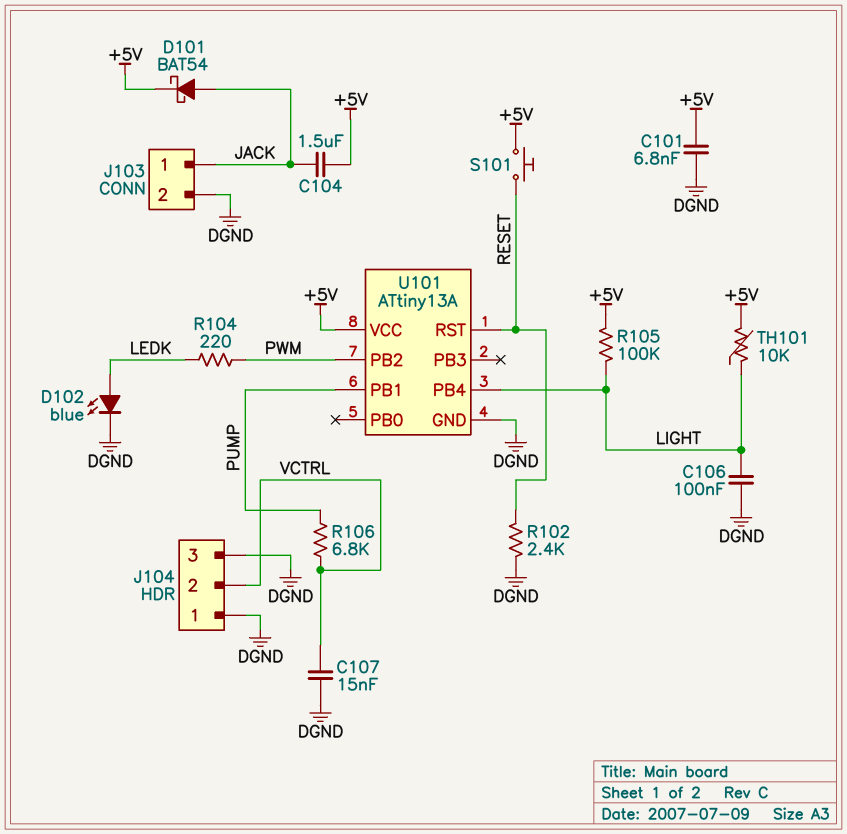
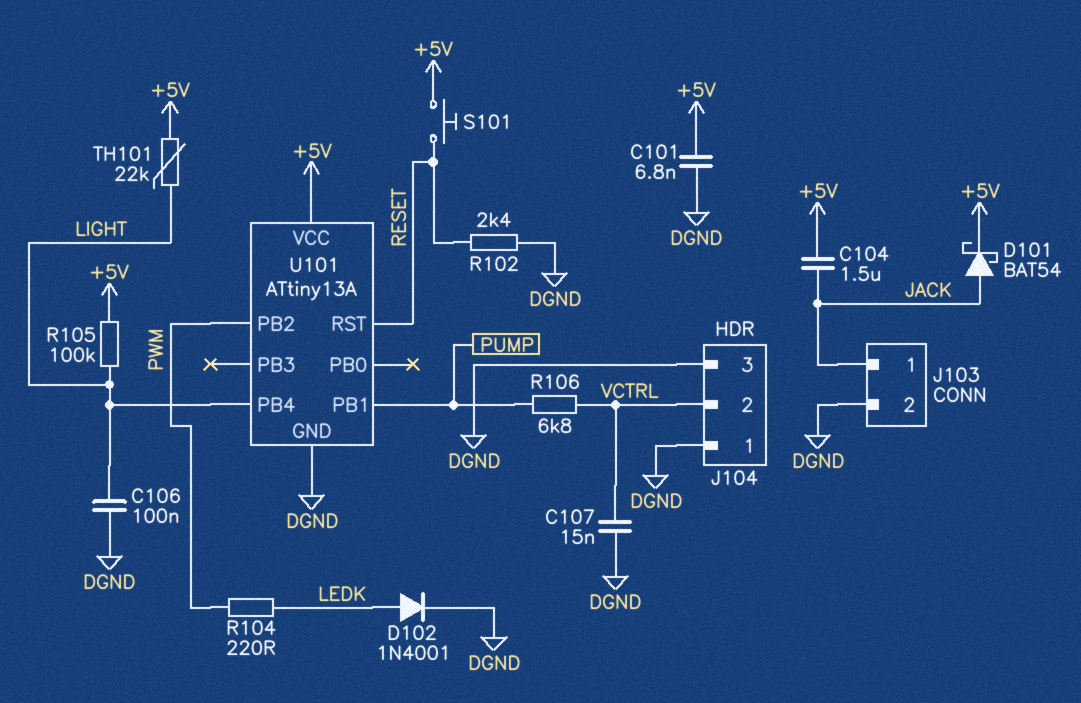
D102: LED blue (A LEDK, K DGND) -> diode 1N4001 (A LEDK, K DGND)
TH101: 10k (+5V, LIGHT) -> 22k (+5V, LIGHT)

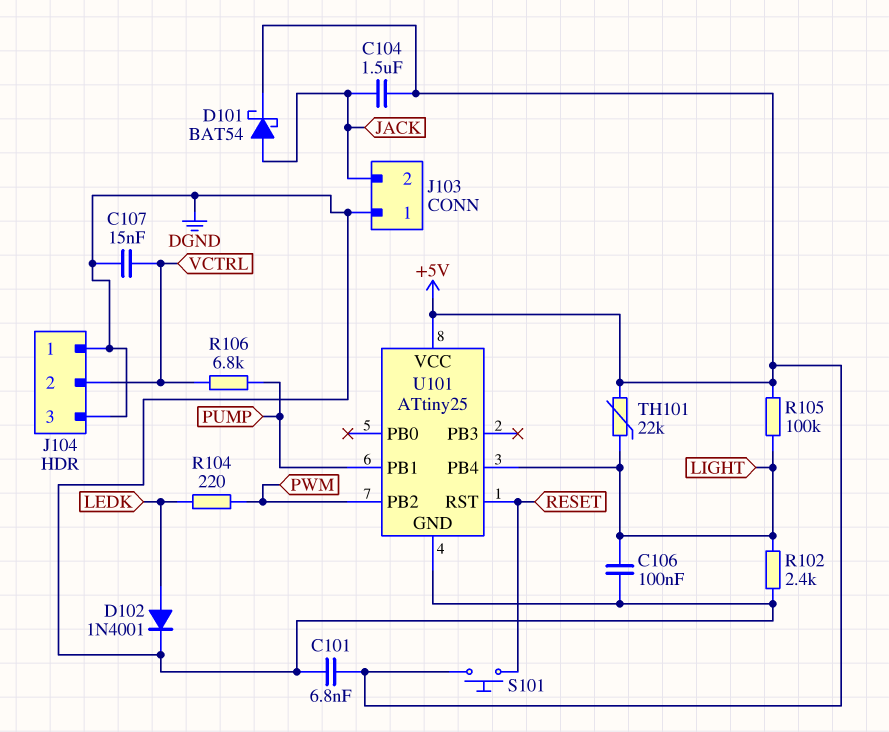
J103 pin 1: JACK -> DGND
J103 pin 2: DGND -> JACK
R102: 2.4k (DGND, RESET) -> 2.4k (DGND, LIGHT)
U101: ATtiny13A -> ATtiny25

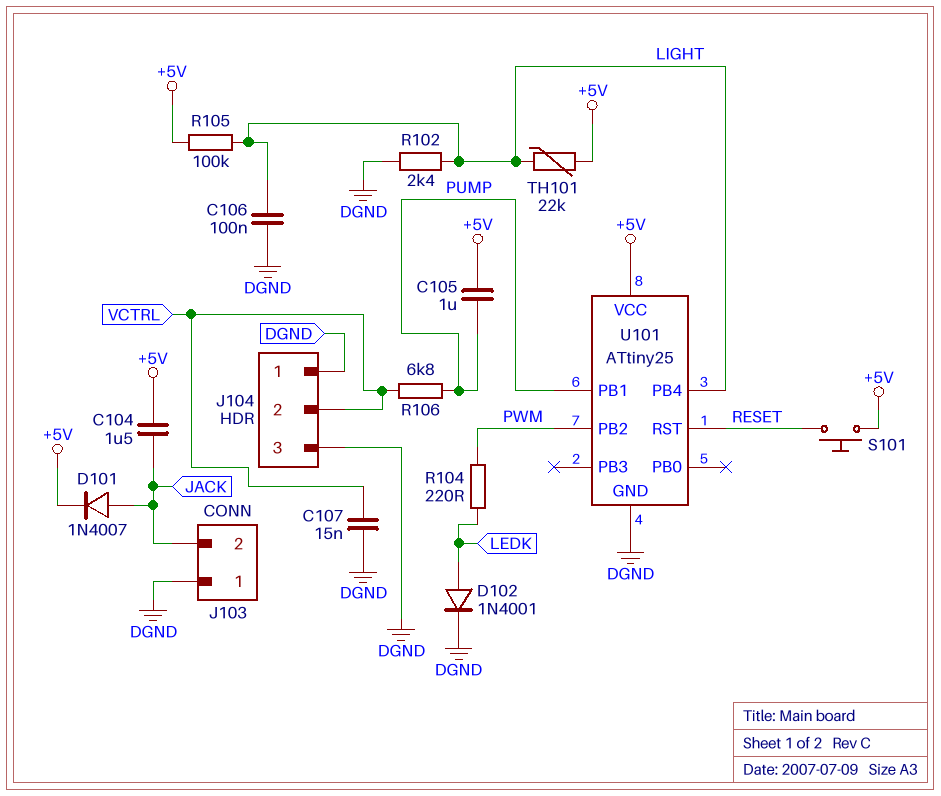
C101: 6.8nF (+5V, DGND) -> none
C105: none -> 1uF (+5V, PUMP)
D101: schottky BAT54 (A JACK, K +5V) -> diode 1N4007 (A JACK, K +5V)

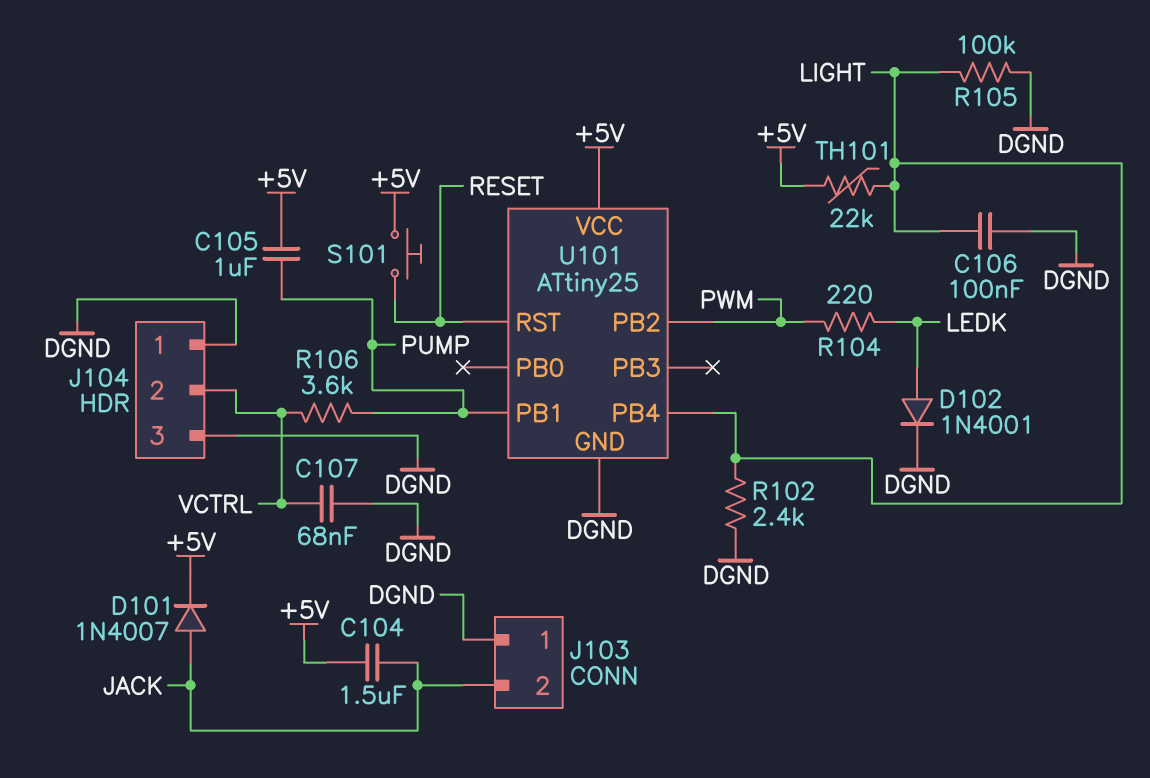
C107: 15nF (DGND, VCTRL) -> 68nF (DGND, VCTRL)
R105: 100k (+5V, LIGHT) -> 100k (DGND, LIGHT)
R106: 6.8k (PUMP, VCTRL) -> 3.6k (PUMP, VCTRL)

